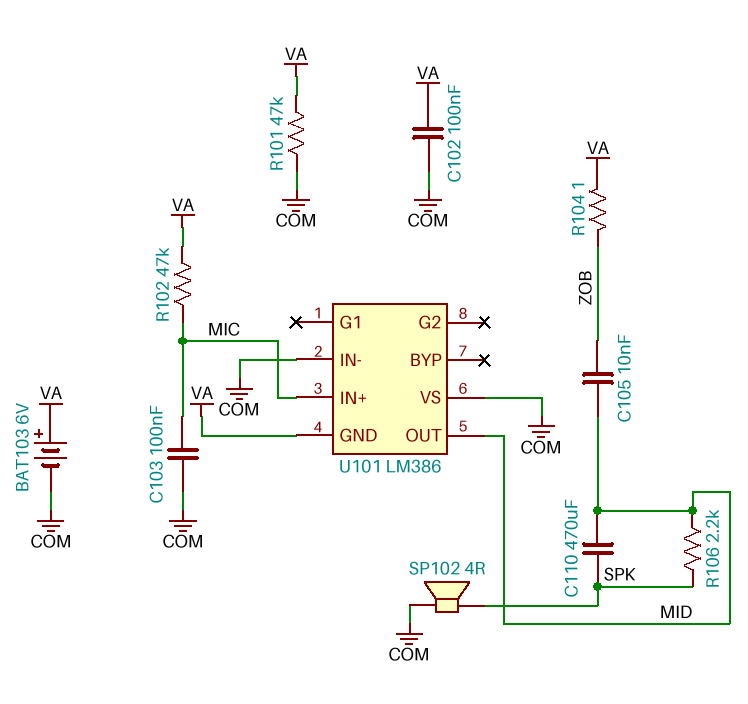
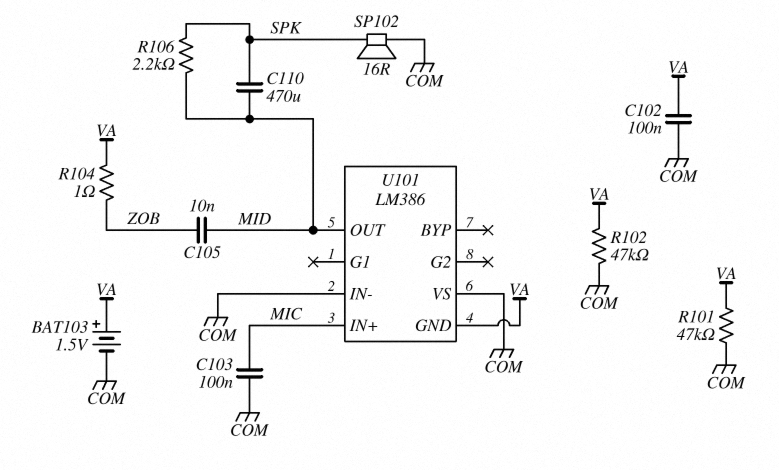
BAT103: 6V (plus VA, minus COM) -> 1.5V (plus VA, minus COM)
R102: 47k (MIC, VA) -> 47k (COM, VA)
SP102: speaker 4R (COM, SPK) -> speaker 16R (COM, SPK)

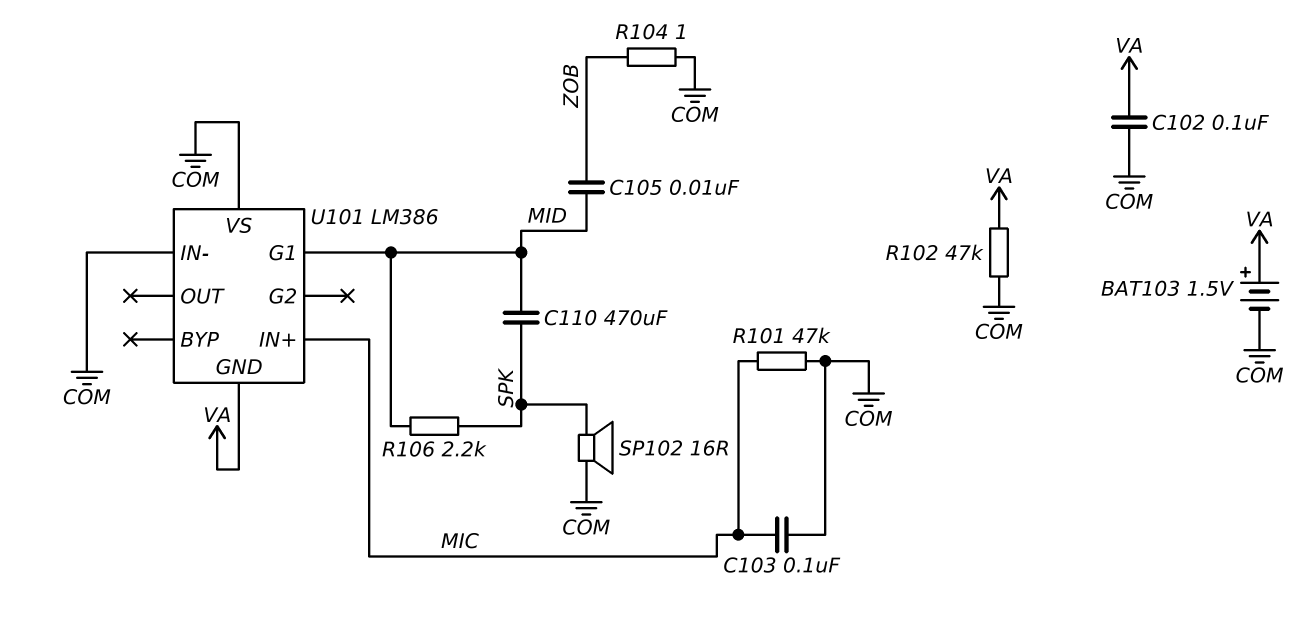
R101: 47k (COM, VA) -> 47k (COM, MIC)
R104: 1 (VA, ZOB) -> 1 (COM, ZOB)
U101 pin G1: none -> MID
U101 pin OUT: MID -> none

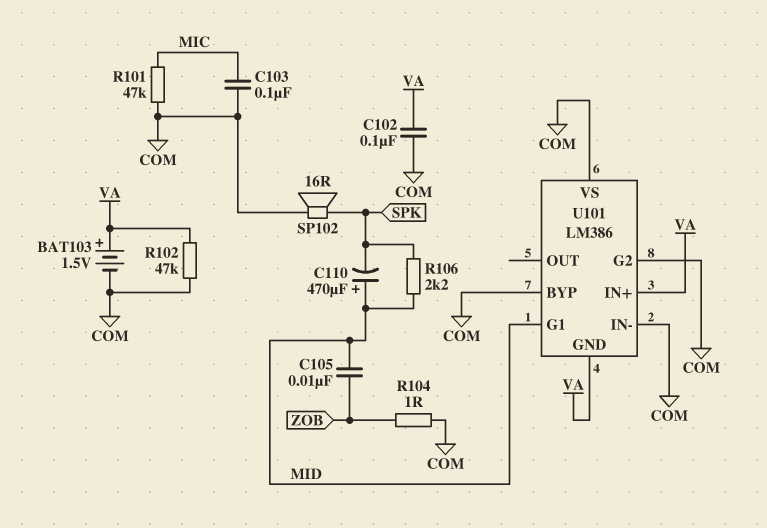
C110: 470uF (MID, SPK) -> 470uF (plus MID, minus SPK)
U101 pin BYP: none -> COM
U101 pin G2: none -> COM
U101 pin IN+: MIC -> VA

